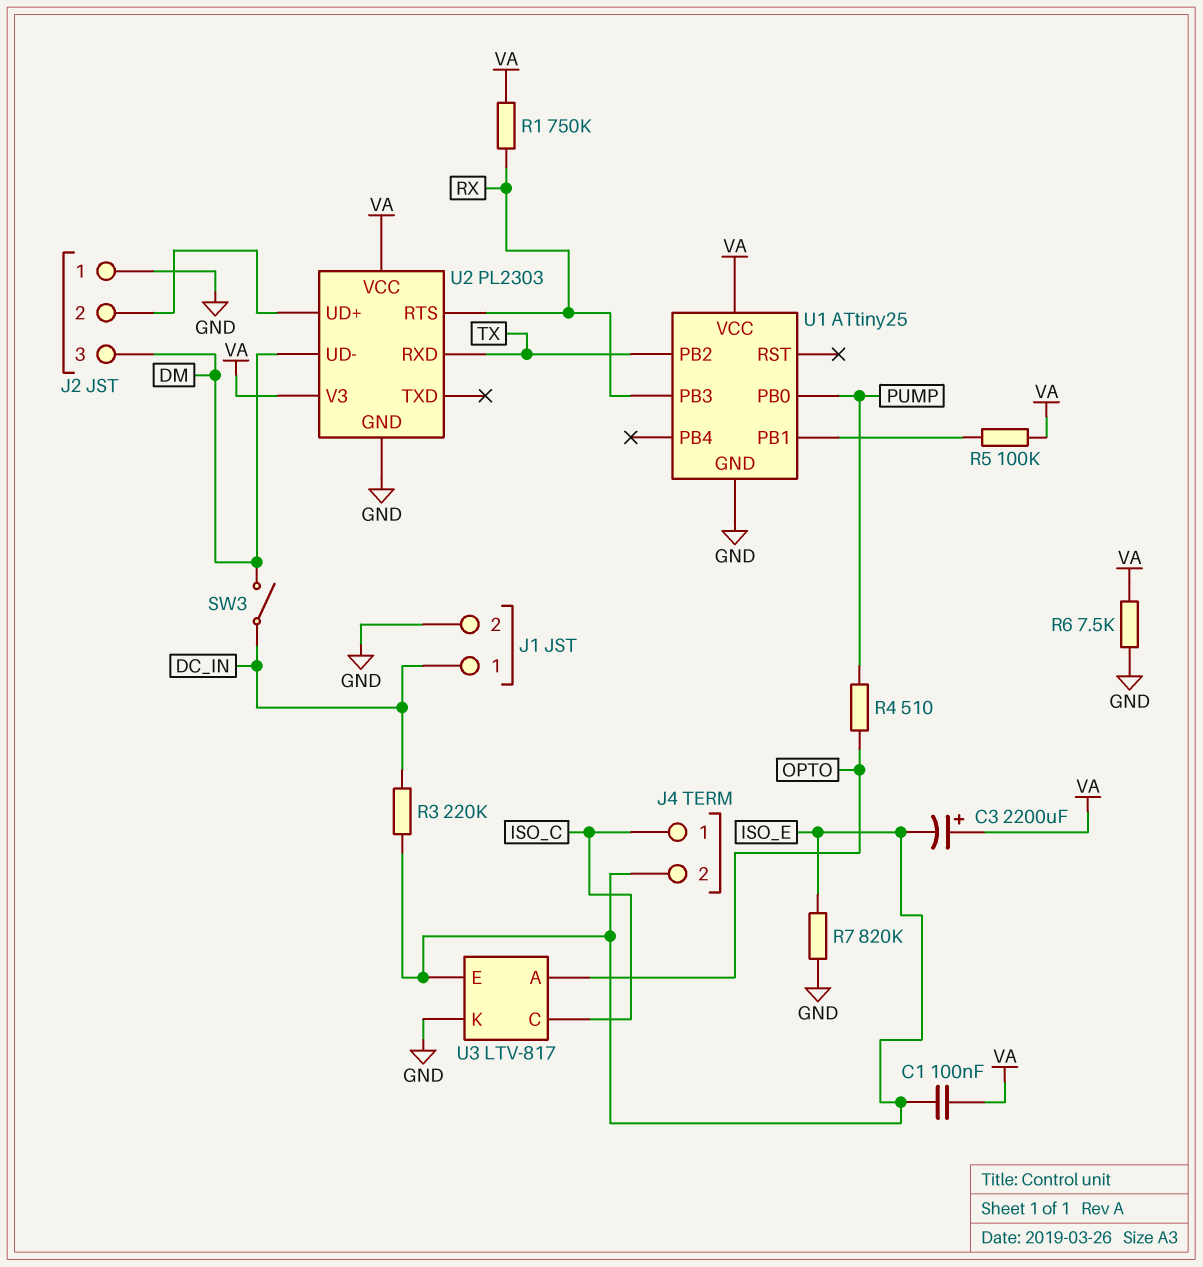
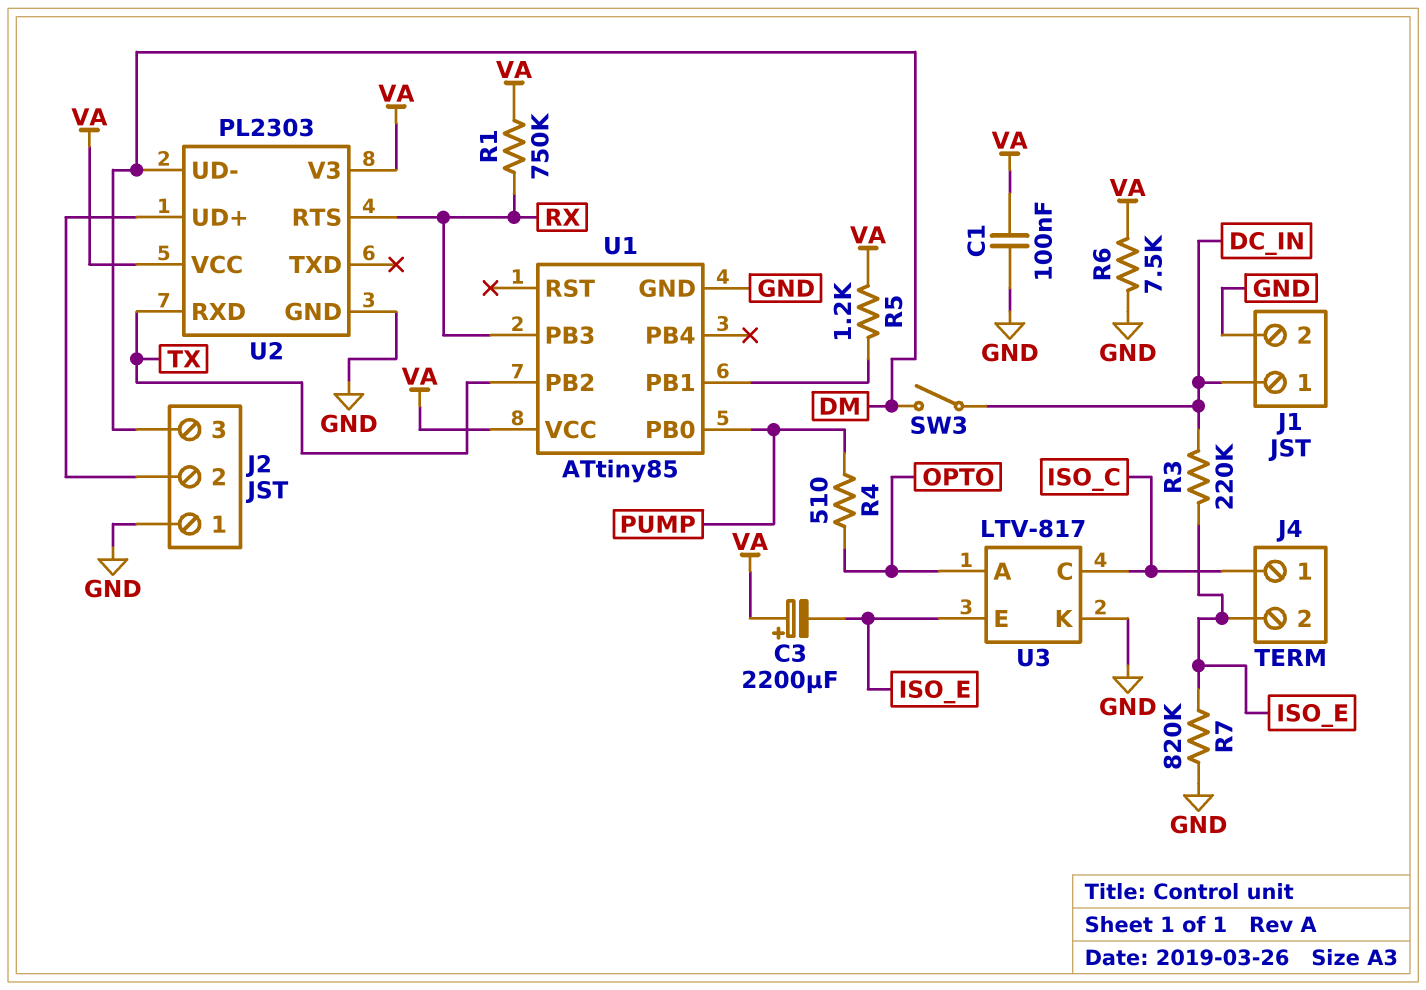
C1: 100nF (ISO_E, VA) -> 100nF (GND, VA)
R5: 100k (U1/PB1, VA) -> 1.2k (U1/PB1, VA)
U1: ATtiny25 -> ATtiny85

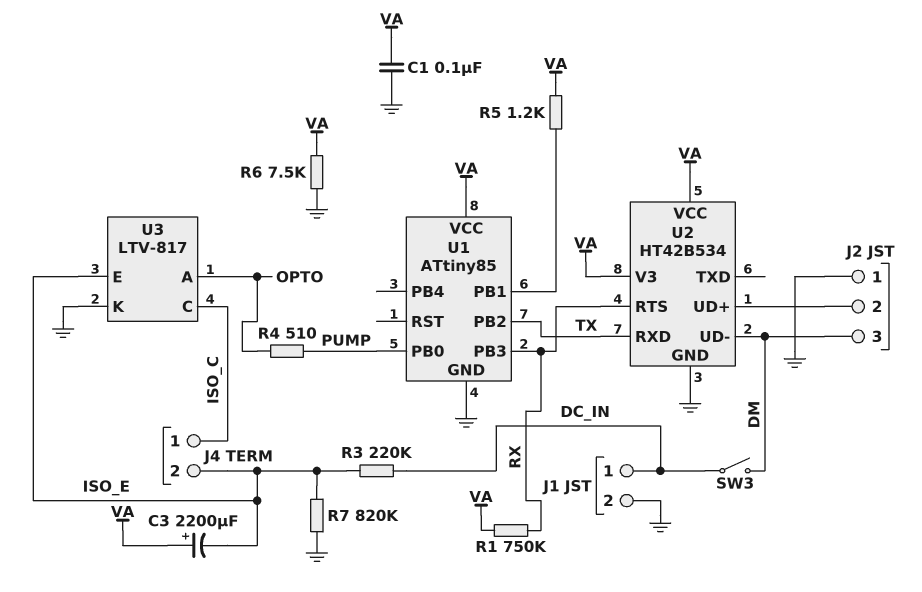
U2: PL2303 -> HT42B534

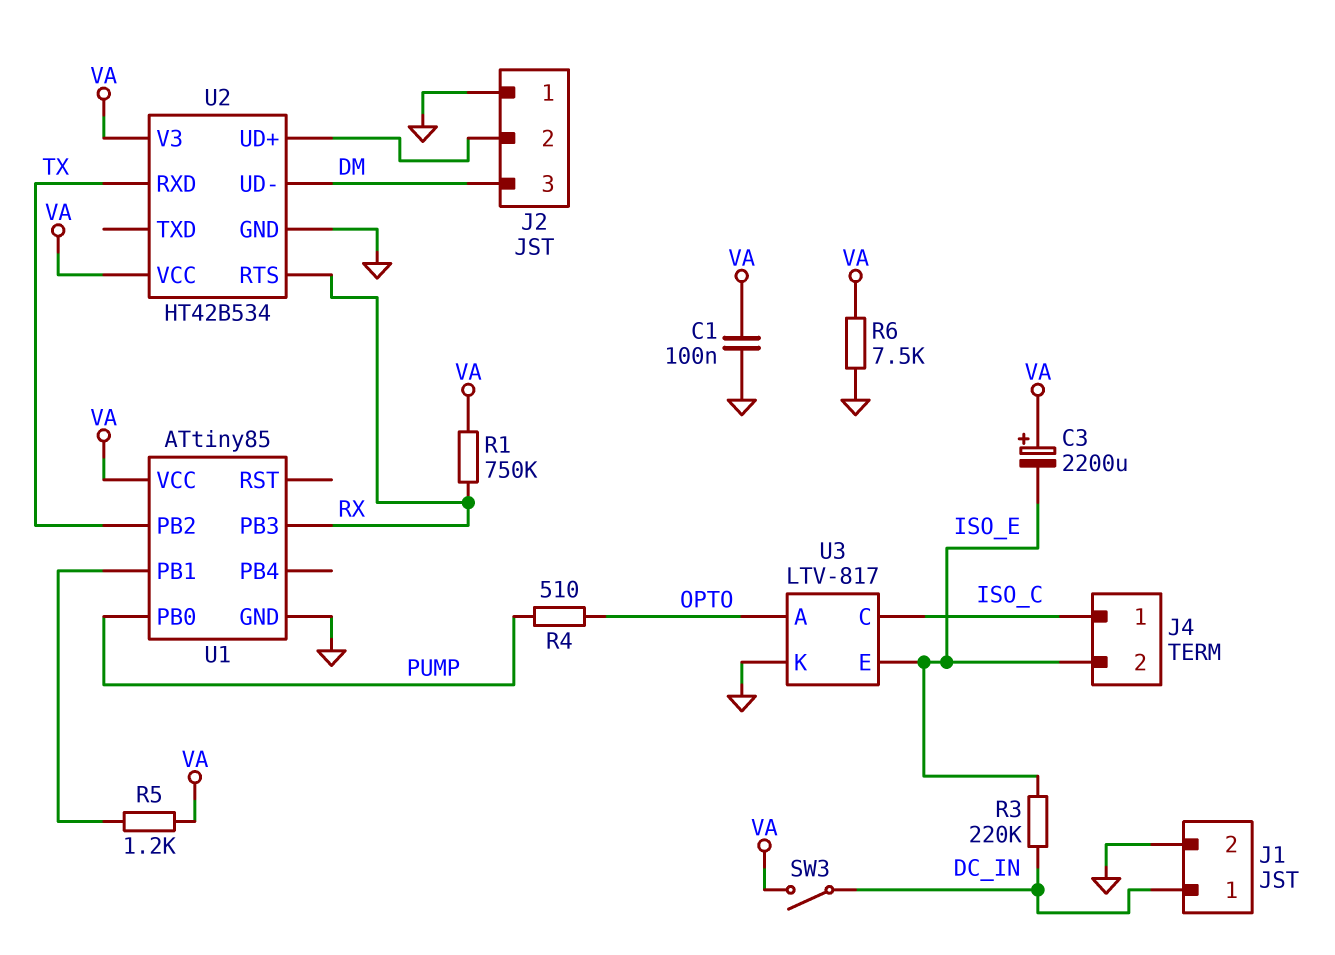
R7: 820k (GND, ISO_E) -> none
SW3: switch (DC_IN, DM) -> switch (DC_IN, VA)

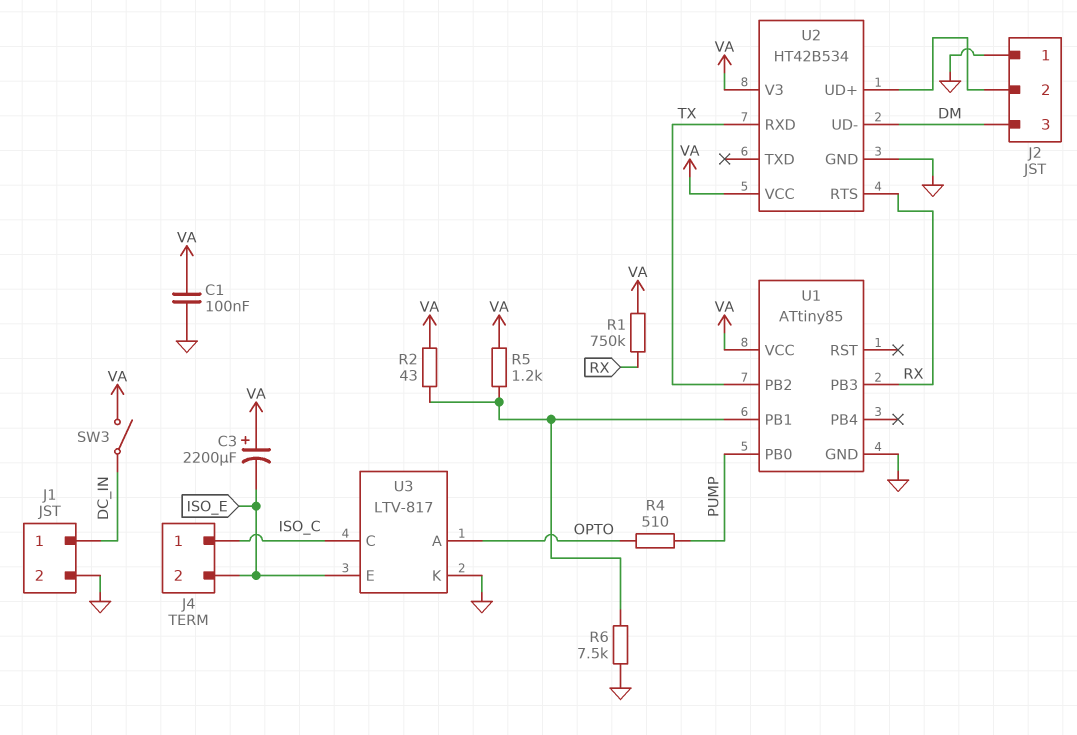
R2: none -> 43 (U1/PB1, VA)
R3: 220k (DC_IN, ISO_E) -> none
R6: 7.5k (GND, VA) -> 7.5k (GND, U1/PB1)

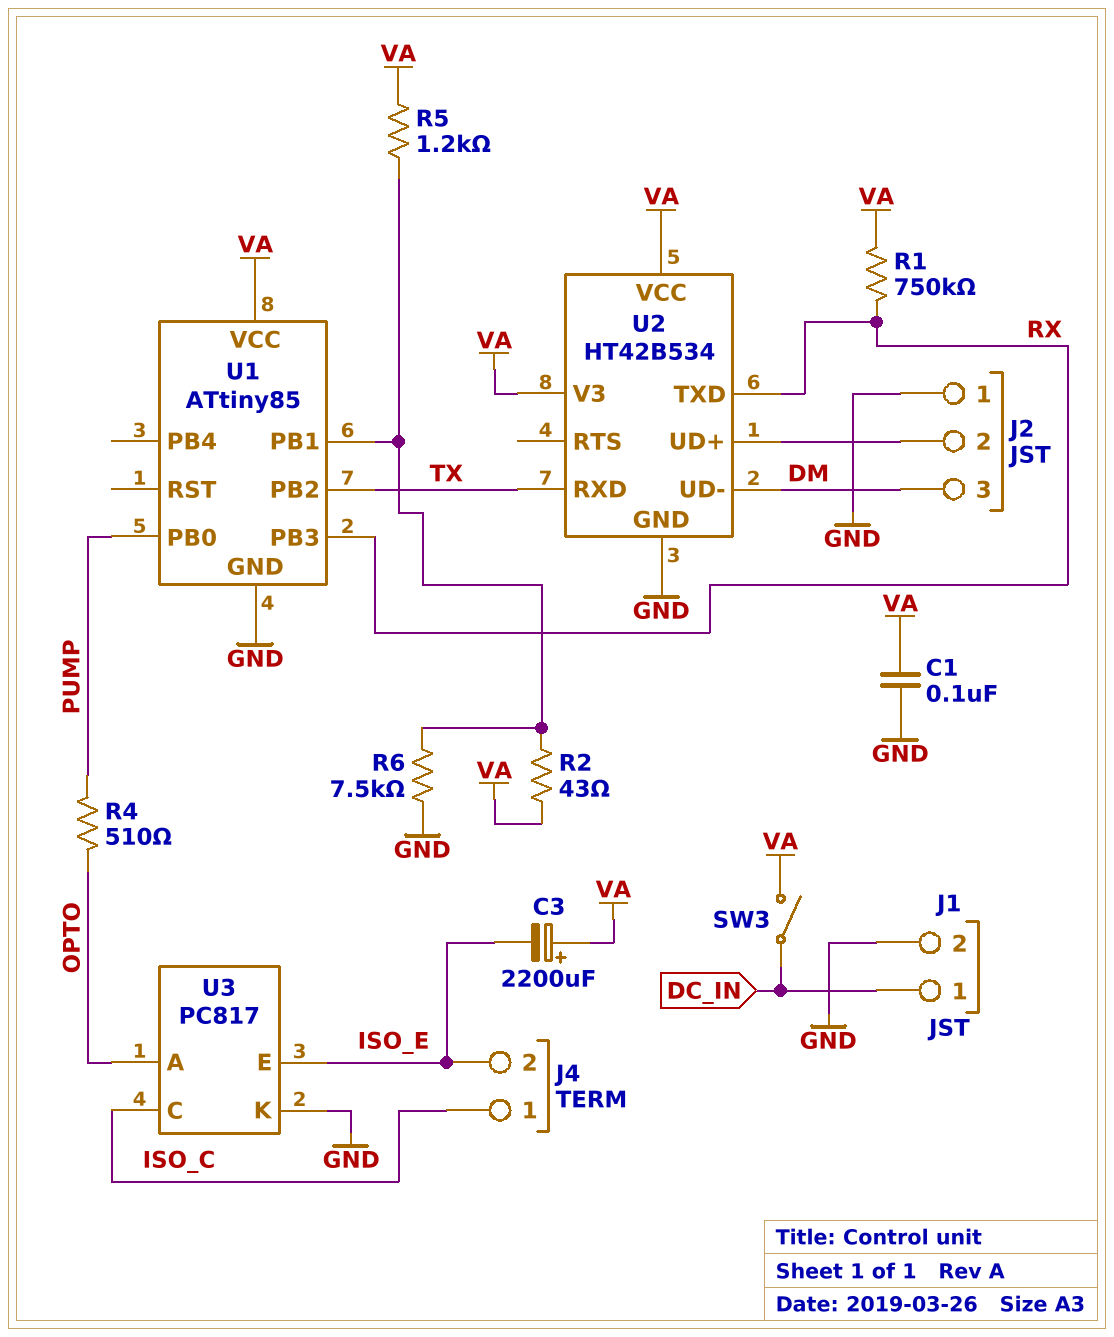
U2 pin RTS: RX -> none
U2 pin TXD: none -> RX
U3: LTV-817 -> PC817

